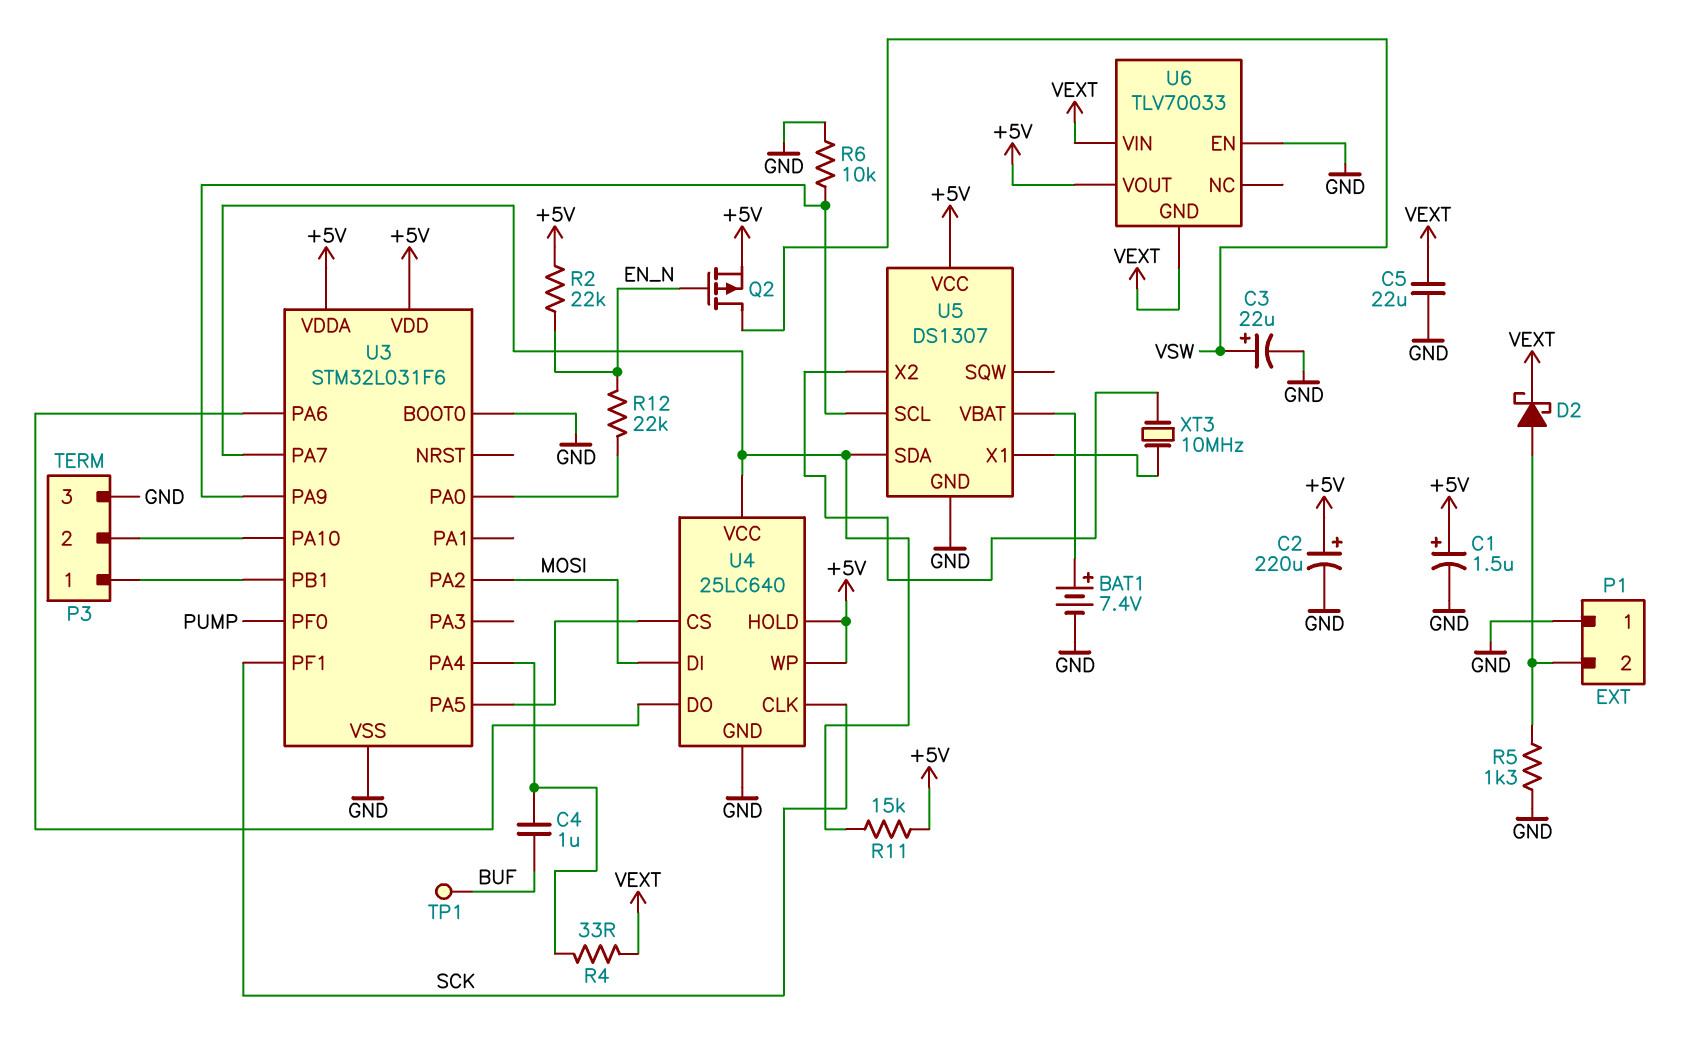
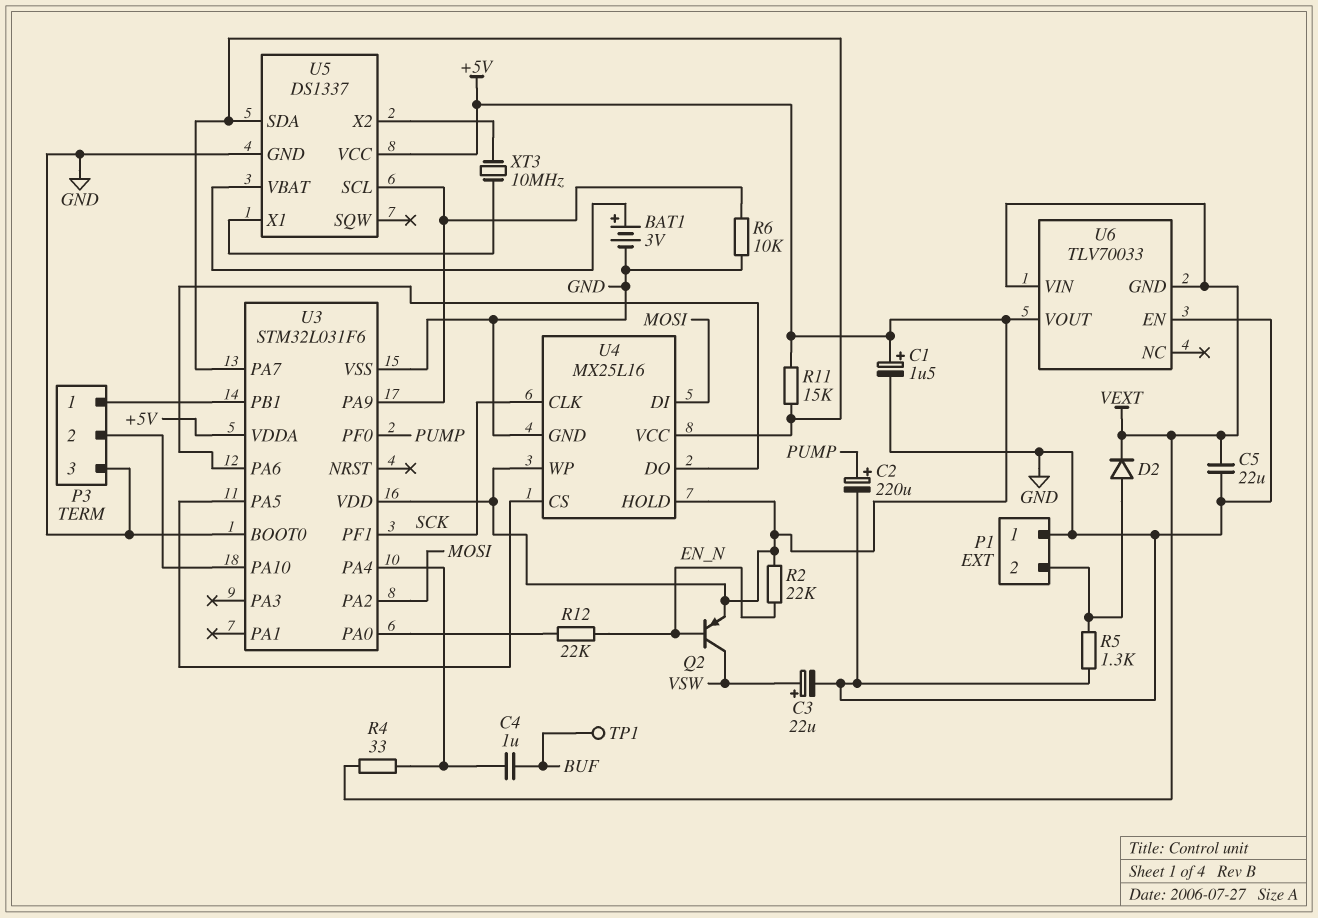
BAT1: 7.4V (plus U5/VBAT, minus GND) -> 3V (plus U5/VBAT, minus GND)
C2: 220uF (plus +5V, minus GND) -> 220uF (plus PUMP, minus GND)
D2: schottky (A P1/2, K VEXT) -> diode (A P1/2, K VEXT)
Q2: PMOS (G EN_N, D VSW, S +5V) -> PNP (B EN_N, C VSW, E +5V)
U4: 25LC640 -> MX25L16
U5: DS1307 -> DS1337

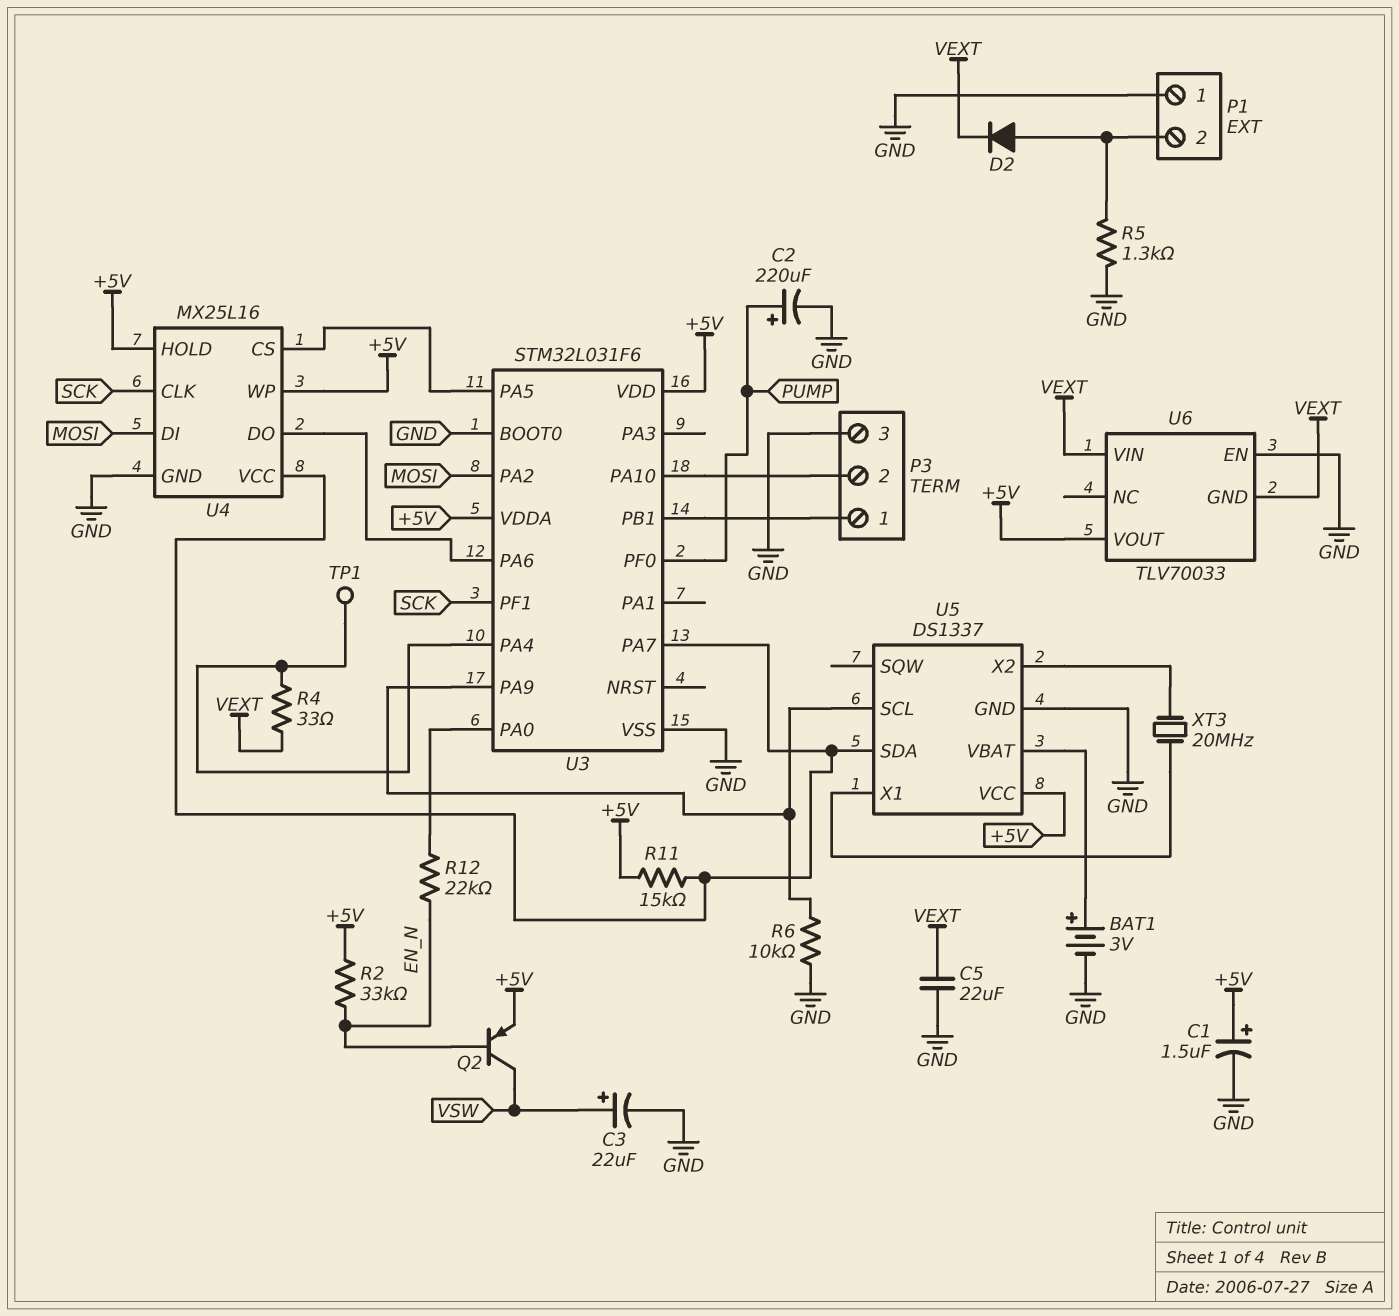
C4: 1uF (BUF, U3/PA4) -> none
R2: 22k (+5V, EN_N) -> 33k (+5V, EN_N)
TP1: test point (BUF) -> test point (U3/PA4)
XT3: 10MHz (U5/X1, U5/X2) -> 20MHz (U5/X1, U5/X2)

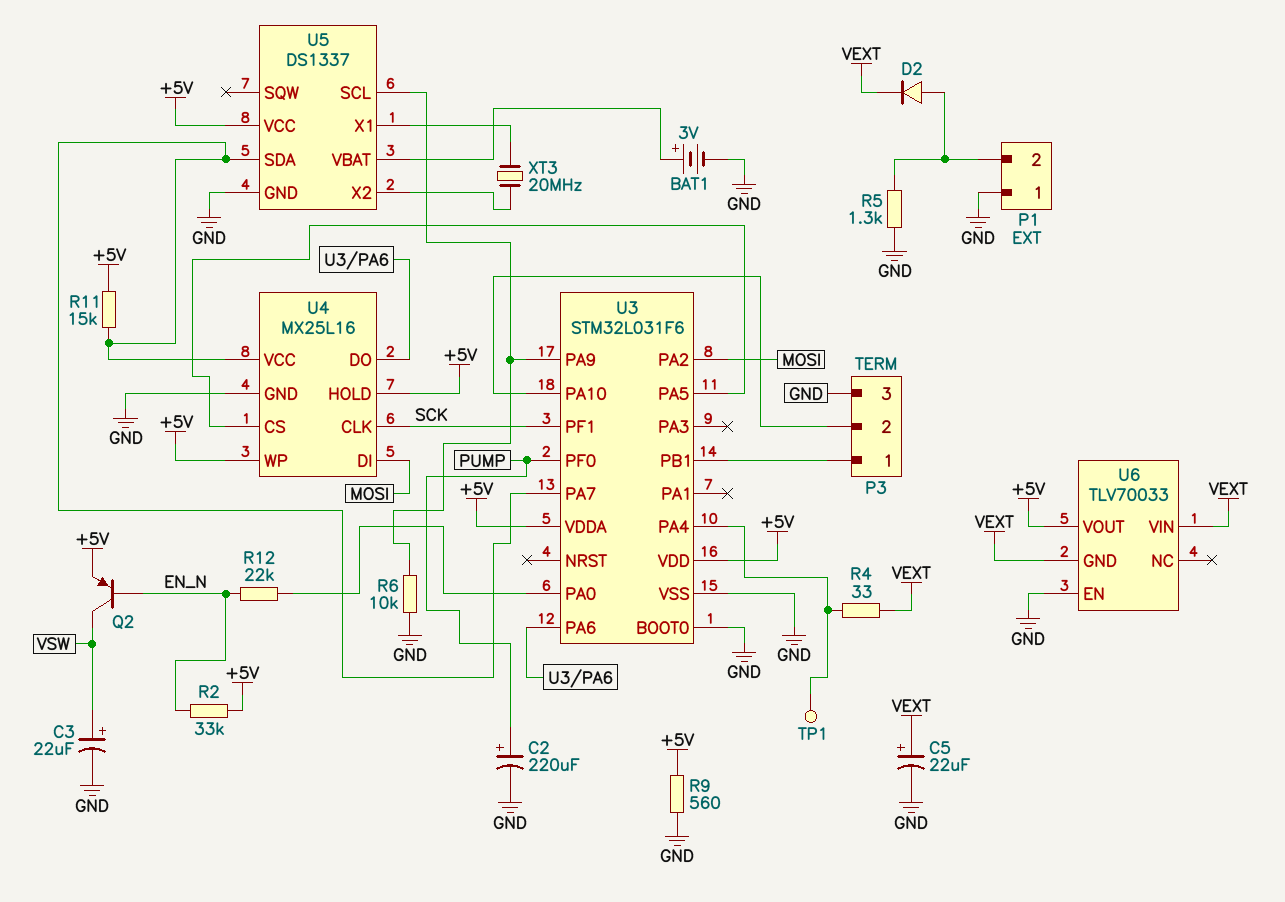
C1: 1.5uF (plus +5V, minus GND) -> none
C5: 22uF (GND, VEXT) -> 22uF (plus VEXT, minus GND)
R9: none -> 560 (+5V, GND)

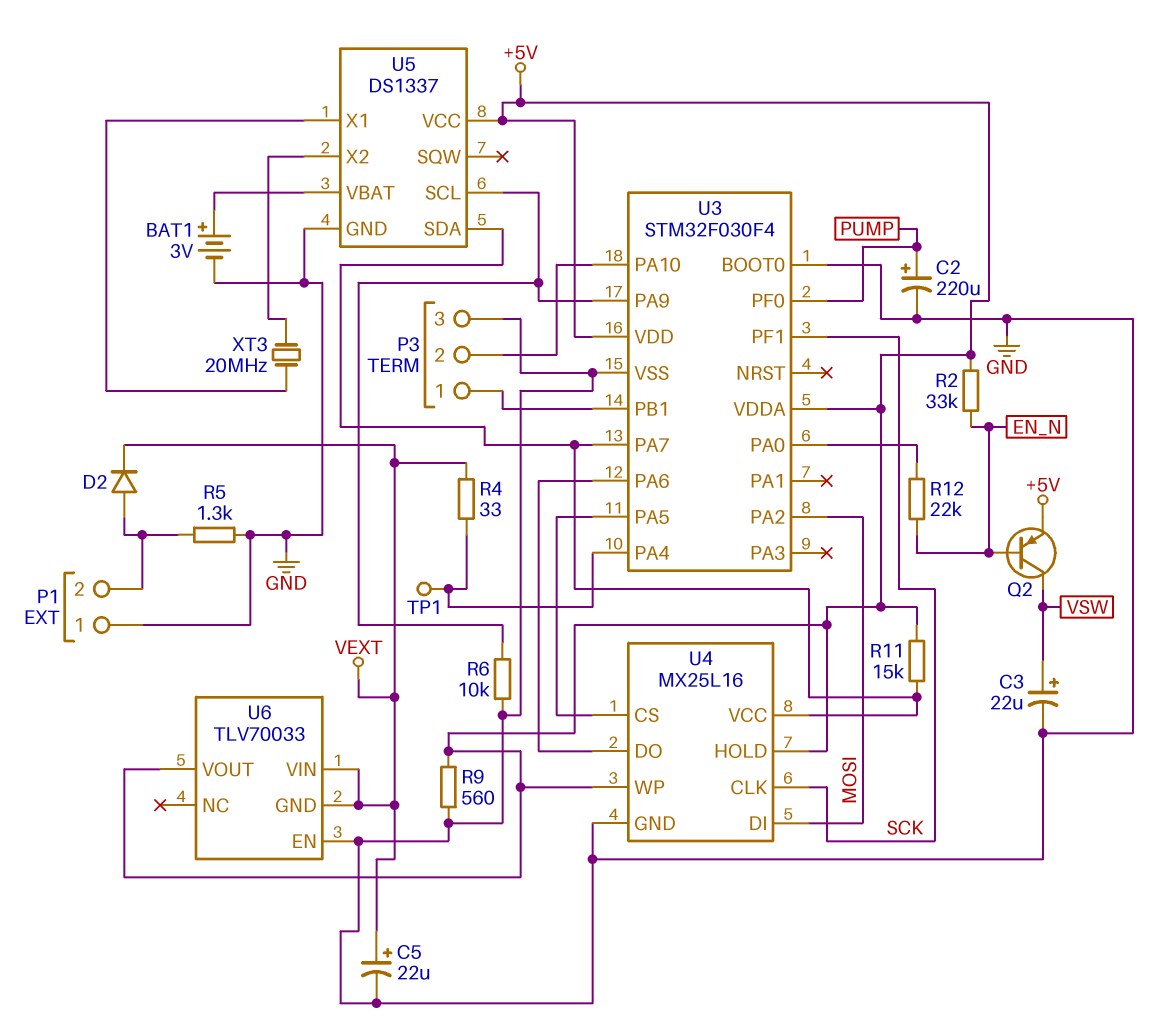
U3: STM32L031F6 -> STM32F030F4

